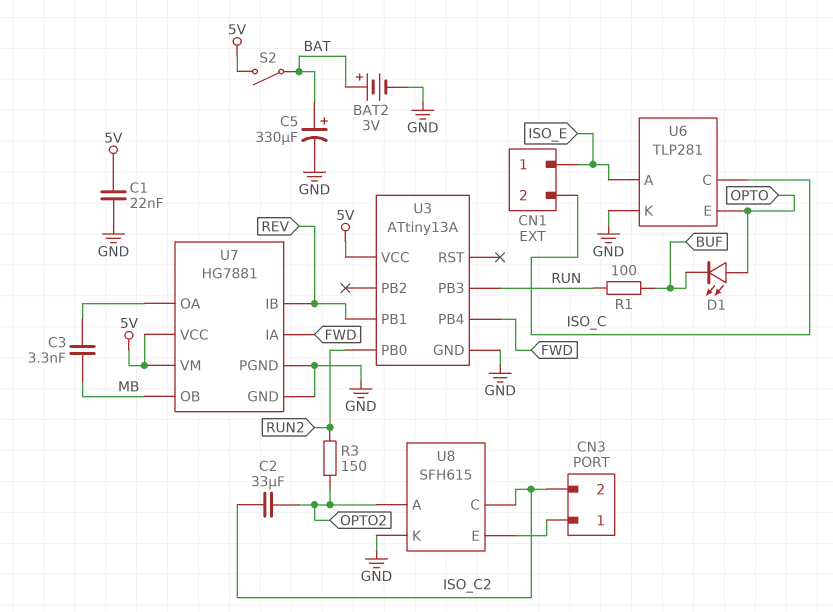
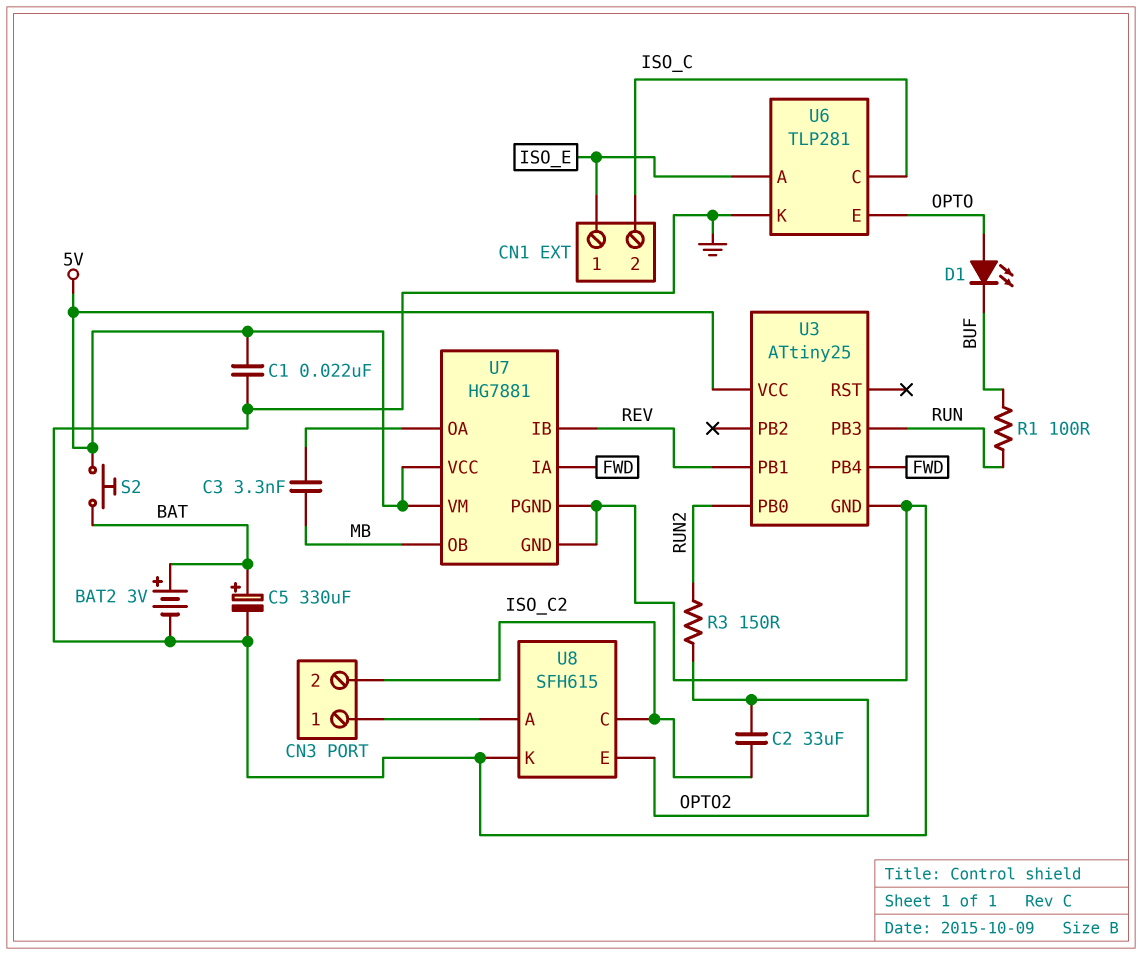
S2: switch (5V, BAT) -> button (5V, BAT)
U3: ATtiny13A -> ATtiny25
U8 pin A: OPTO2 -> CN3/1
U8 pin E: CN3/1 -> OPTO2

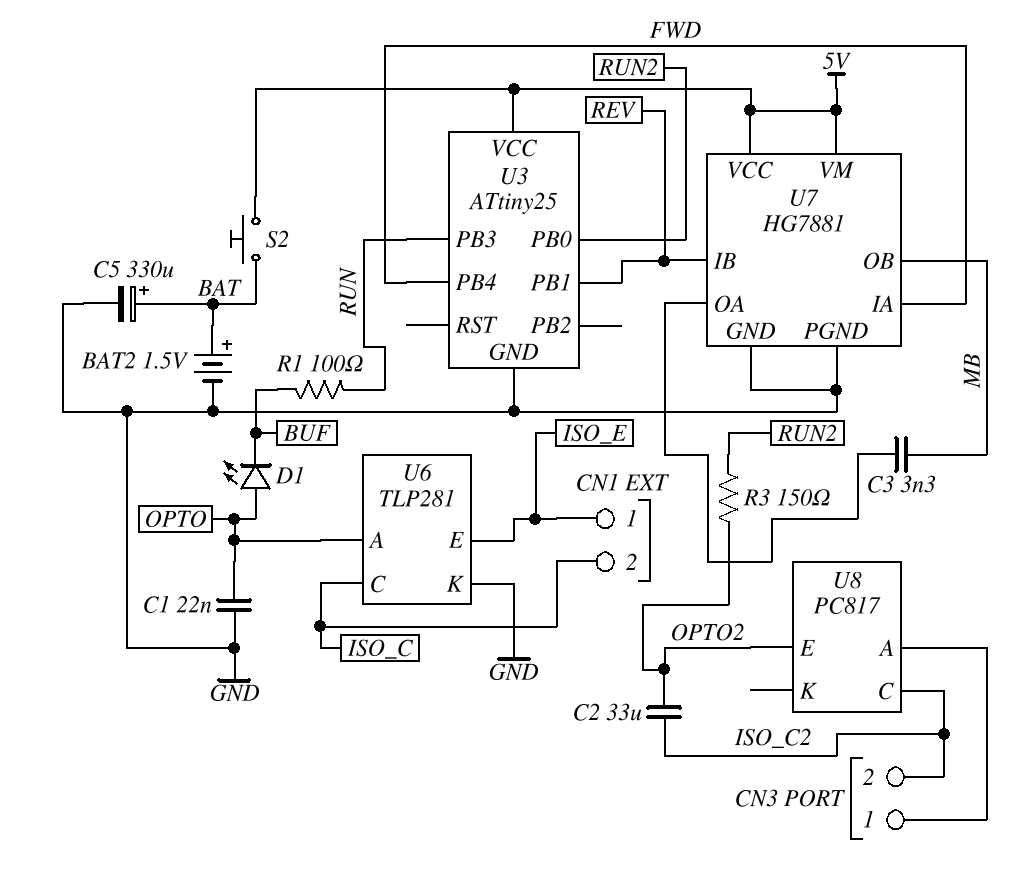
BAT2: 3V (plus BAT, minus GND) -> 1.5V (plus BAT, minus GND)
C1: 22nF (5V, GND) -> 22nF (GND, OPTO)
U6 pin A: ISO_E -> OPTO
U6 pin E: OPTO -> ISO_E
U8: SFH615 -> PC817
U8 pin K: GND -> none

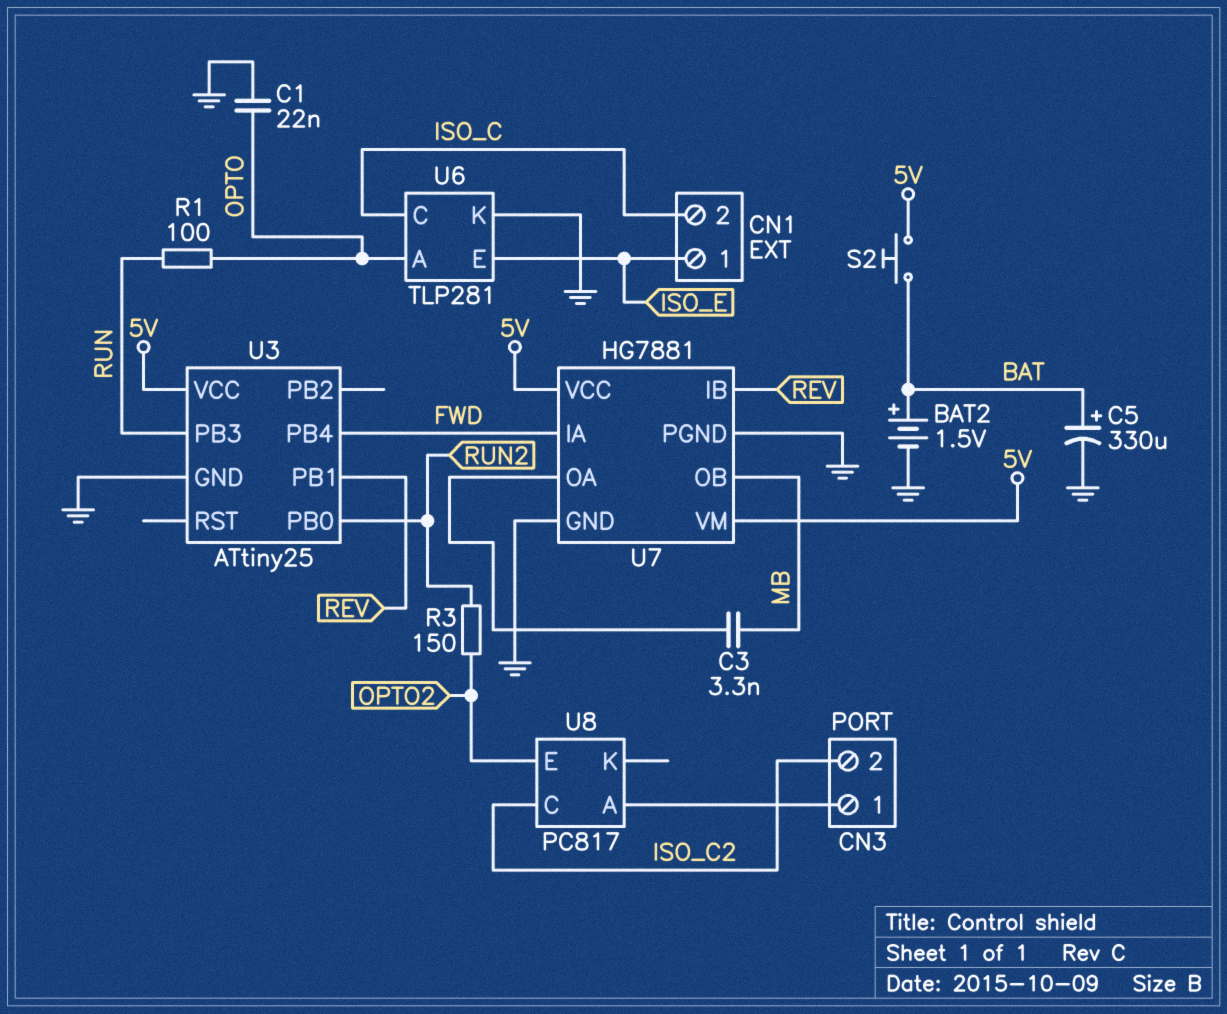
C2: 33uF (ISO_C2, OPTO2) -> none
D1: LED (A OPTO, K BUF) -> none
R1: 100 (BUF, RUN) -> 100 (OPTO, RUN)

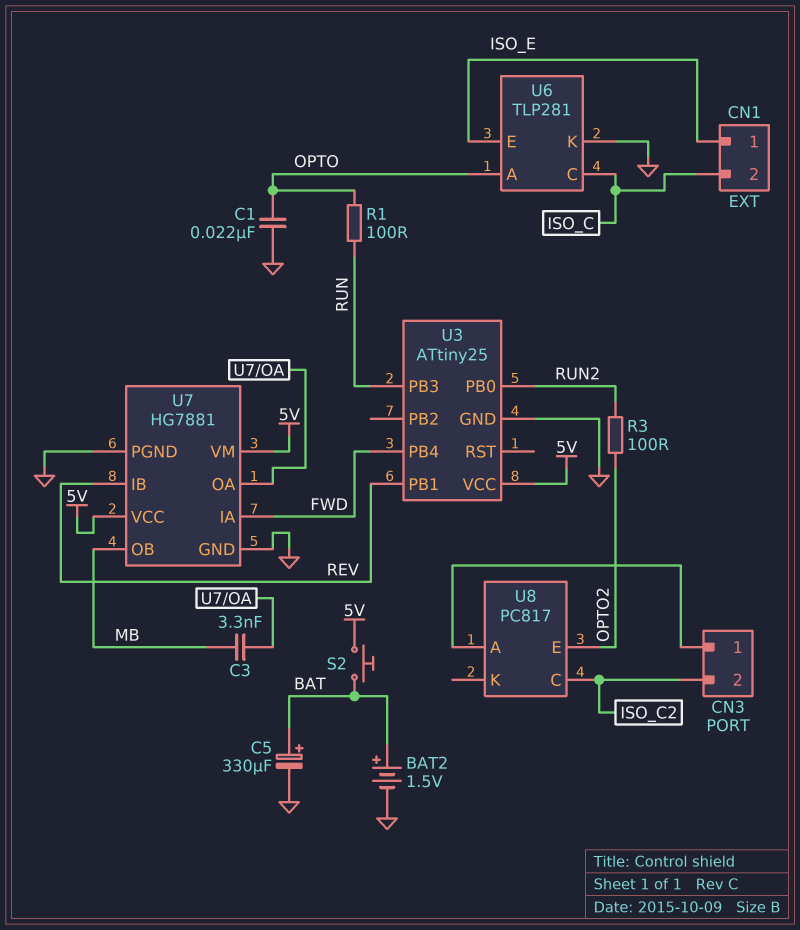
R3: 150 (OPTO2, RUN2) -> 100 (OPTO2, RUN2)

